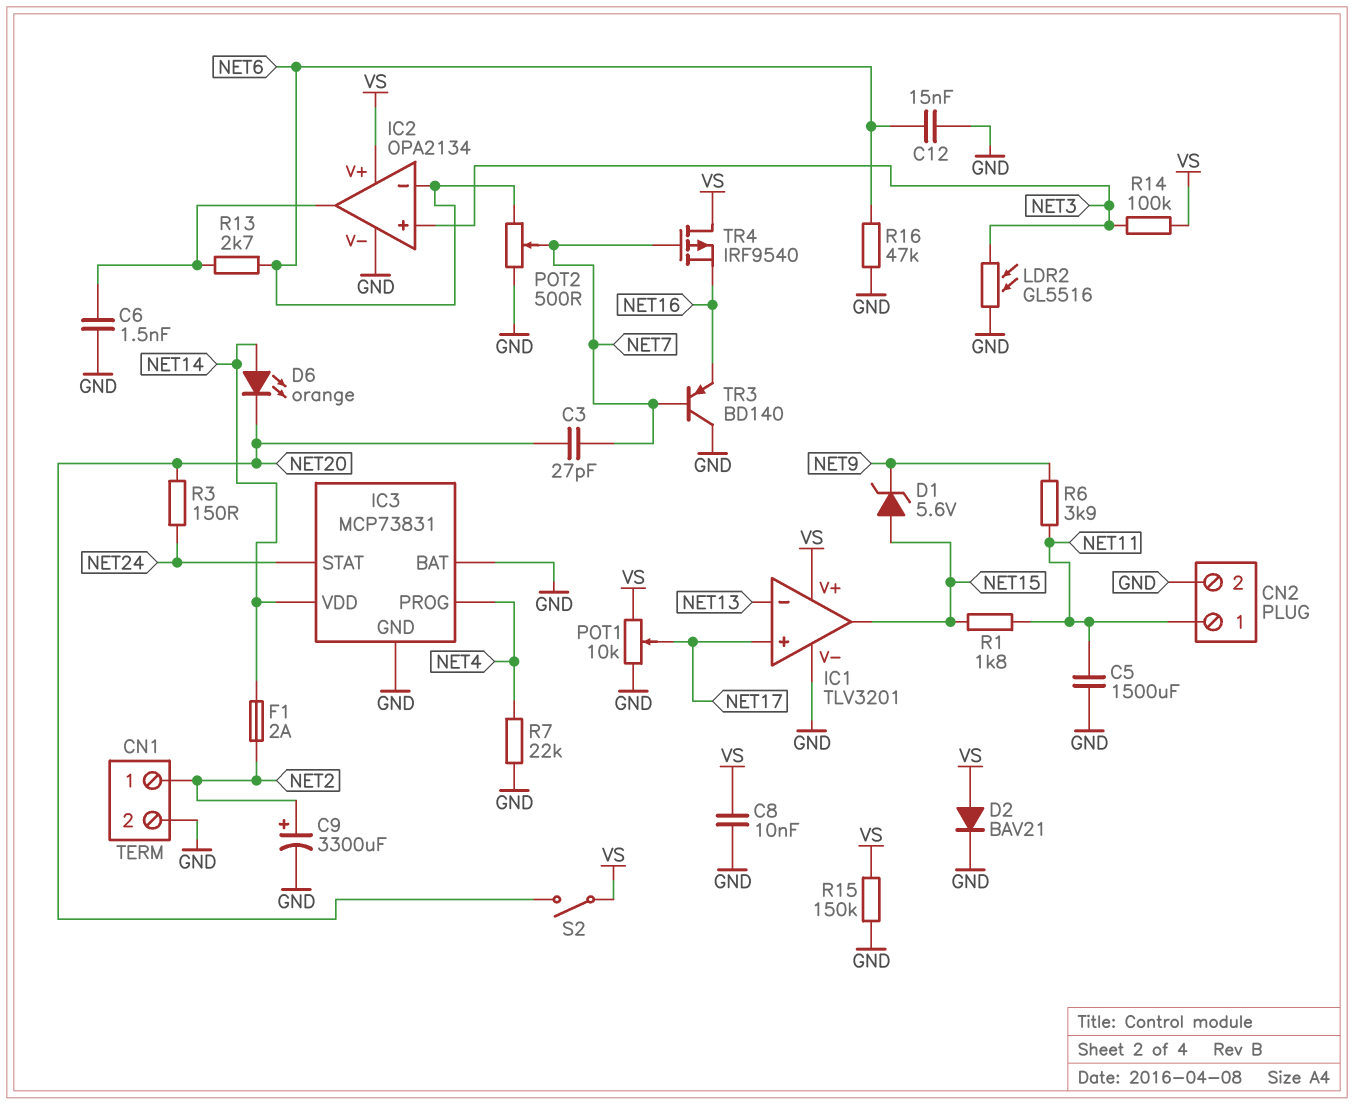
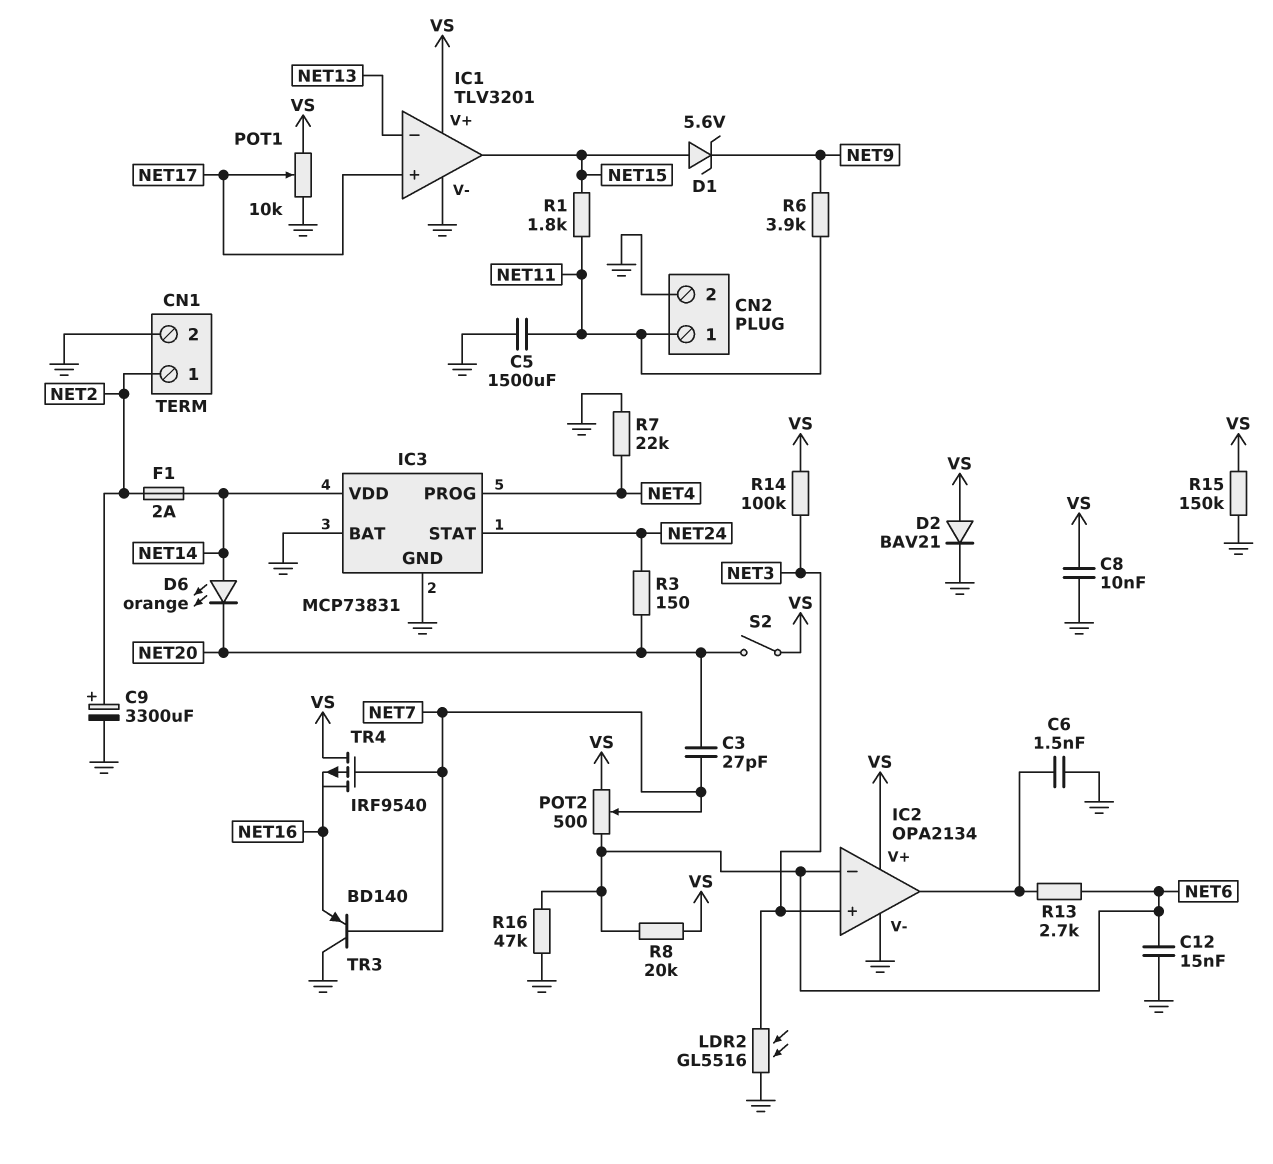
POT2: 500 (GND, NET6, wiper NET7) -> 500 (NET6, VS, wiper NET7)
R8: none -> 20k (NET6, VS)

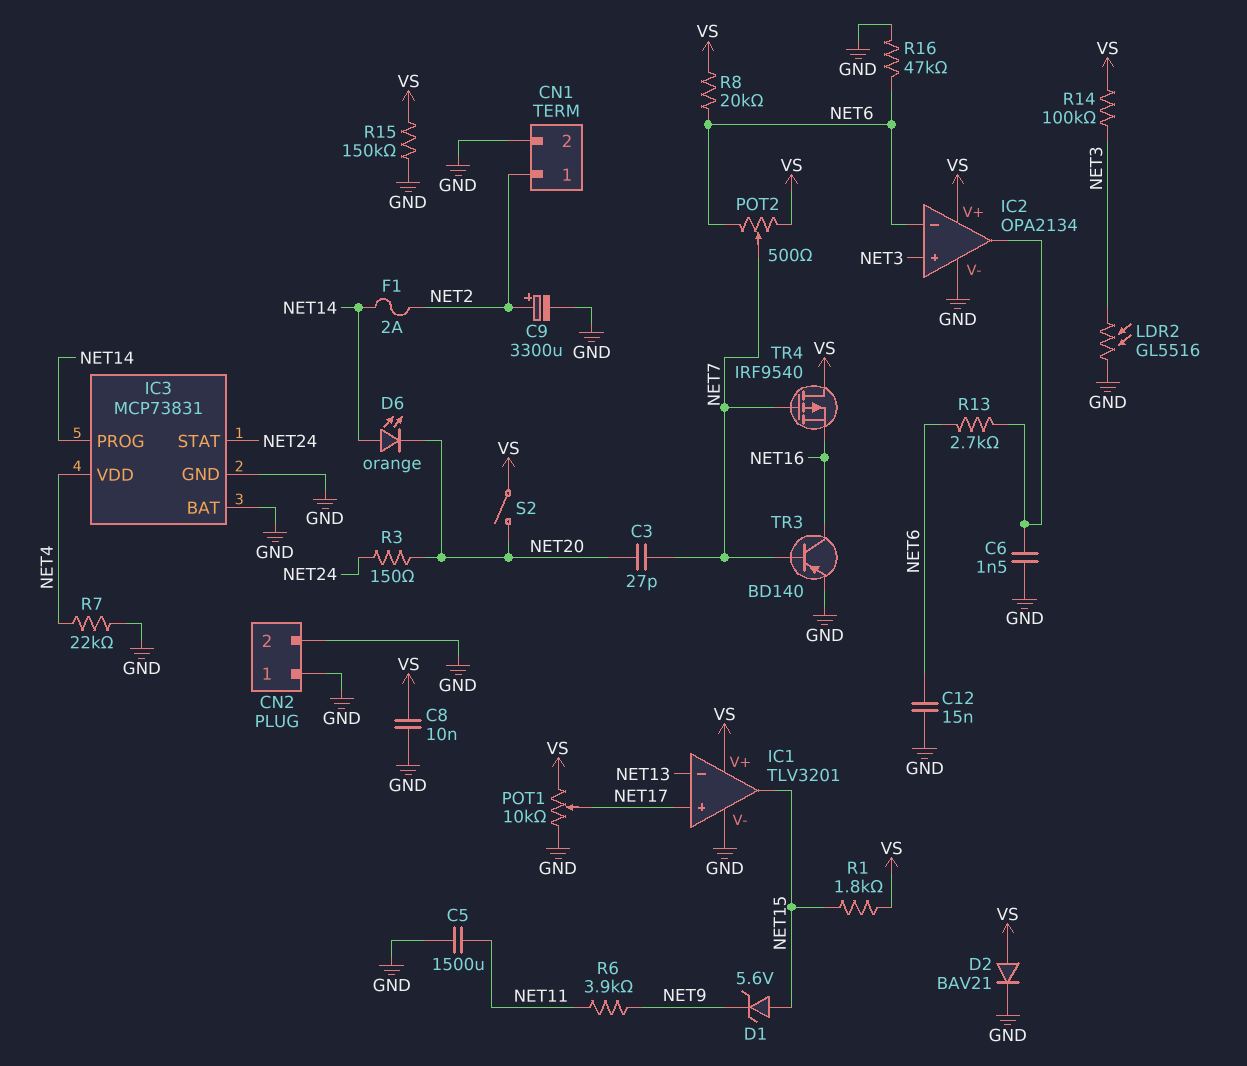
CN2 pin 1: NET11 -> GND
IC3 pin PROG: NET4 -> NET14
IC3 pin VDD: NET14 -> NET4
R1: 1.8k (NET11, NET15) -> 1.8k (NET15, VS)
TR3: PNP BD140 (B NET7, C GND, E NET16) -> PNP BD140 (B NET7, C NET16, E GND)

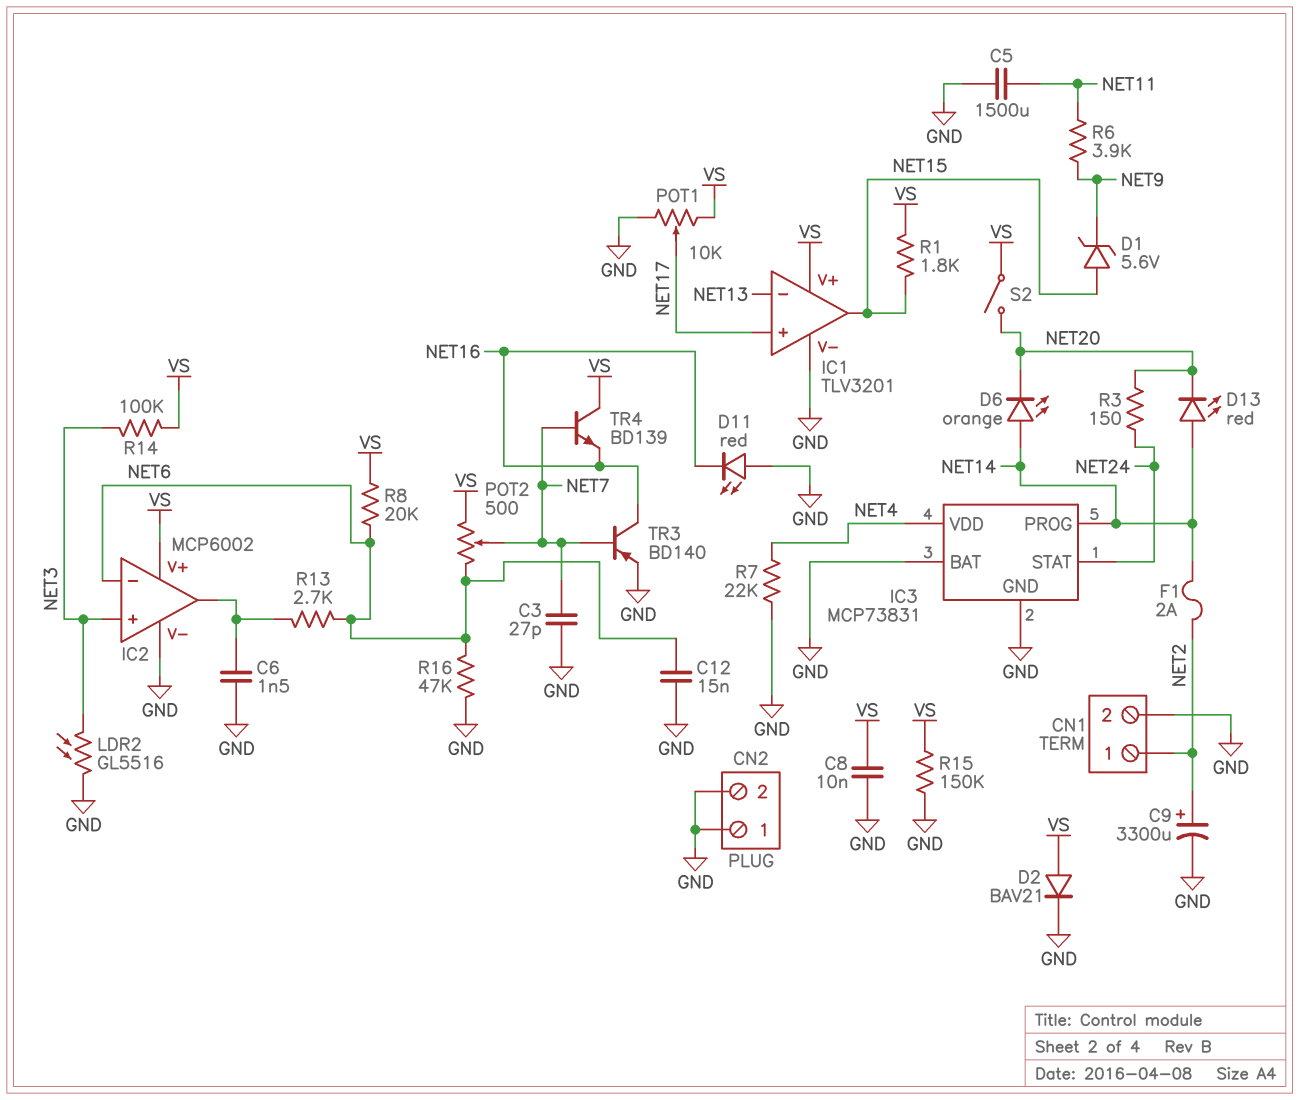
C3: 27pF (NET7, NET20) -> 27pF (GND, NET7)
D11: none -> LED red (A GND, K NET16)
D13: none -> LED red (A NET14, K NET20)
IC2: OPA2134 -> MCP6002
TR4: PMOS IRF9540 (G NET7, D VS, S NET16) -> NPN BD139 (B NET7, C VS, E NET16)

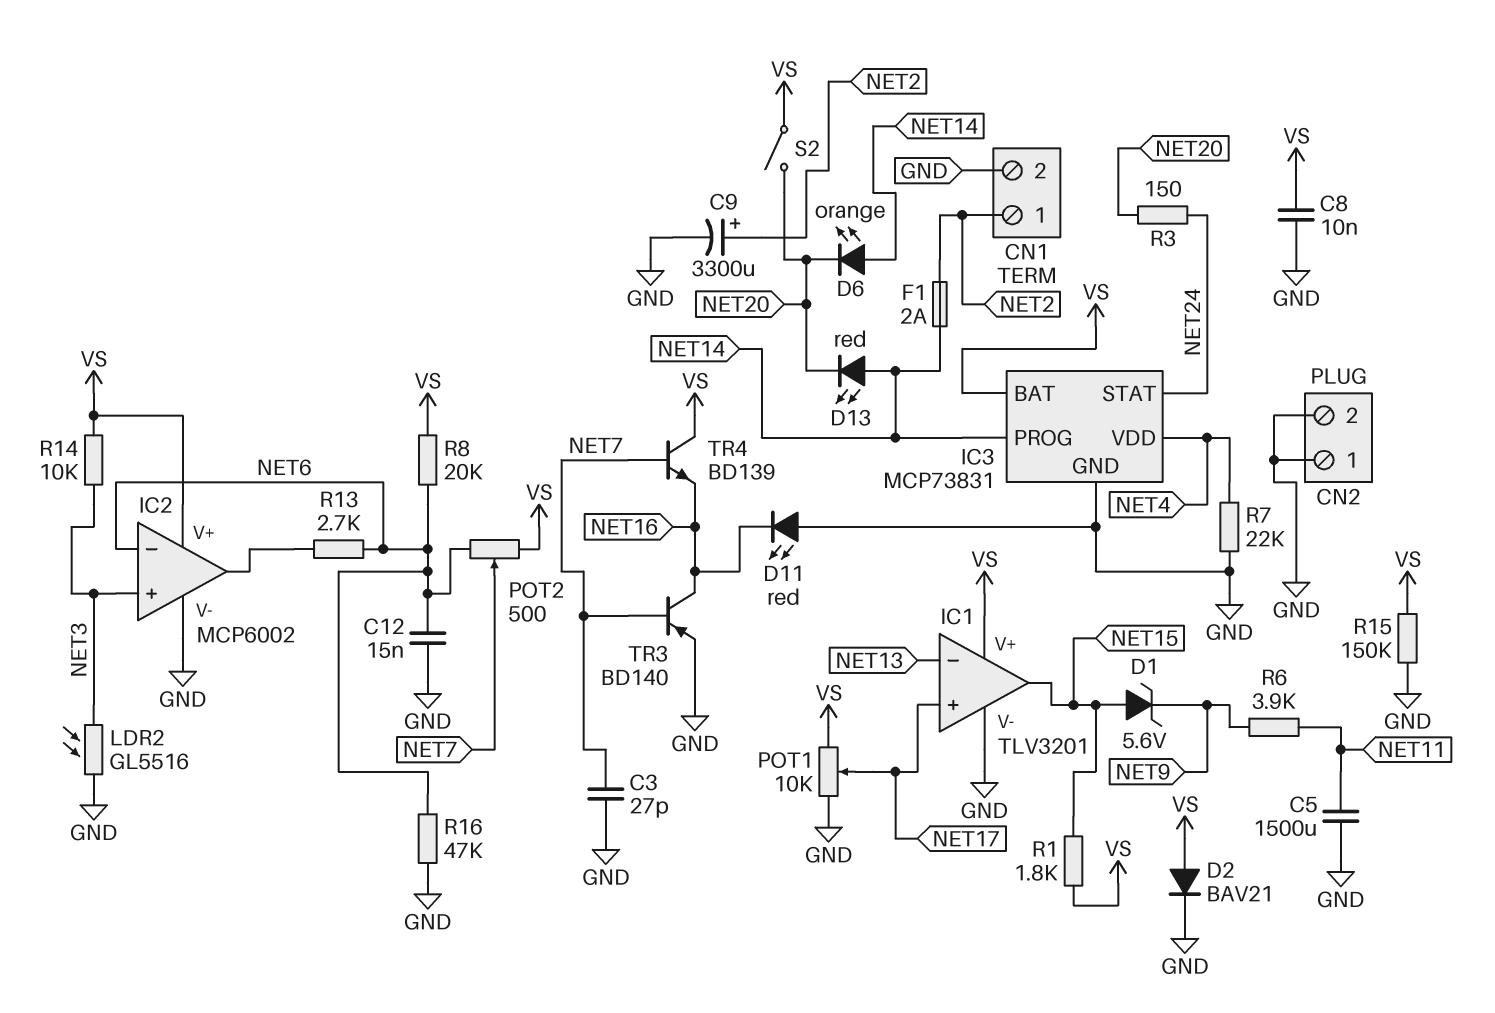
C6: 1.5nF (GND, IC2/out) -> none
IC3 pin BAT: GND -> VS
R14: 100k (NET3, VS) -> 10k (NET3, VS)

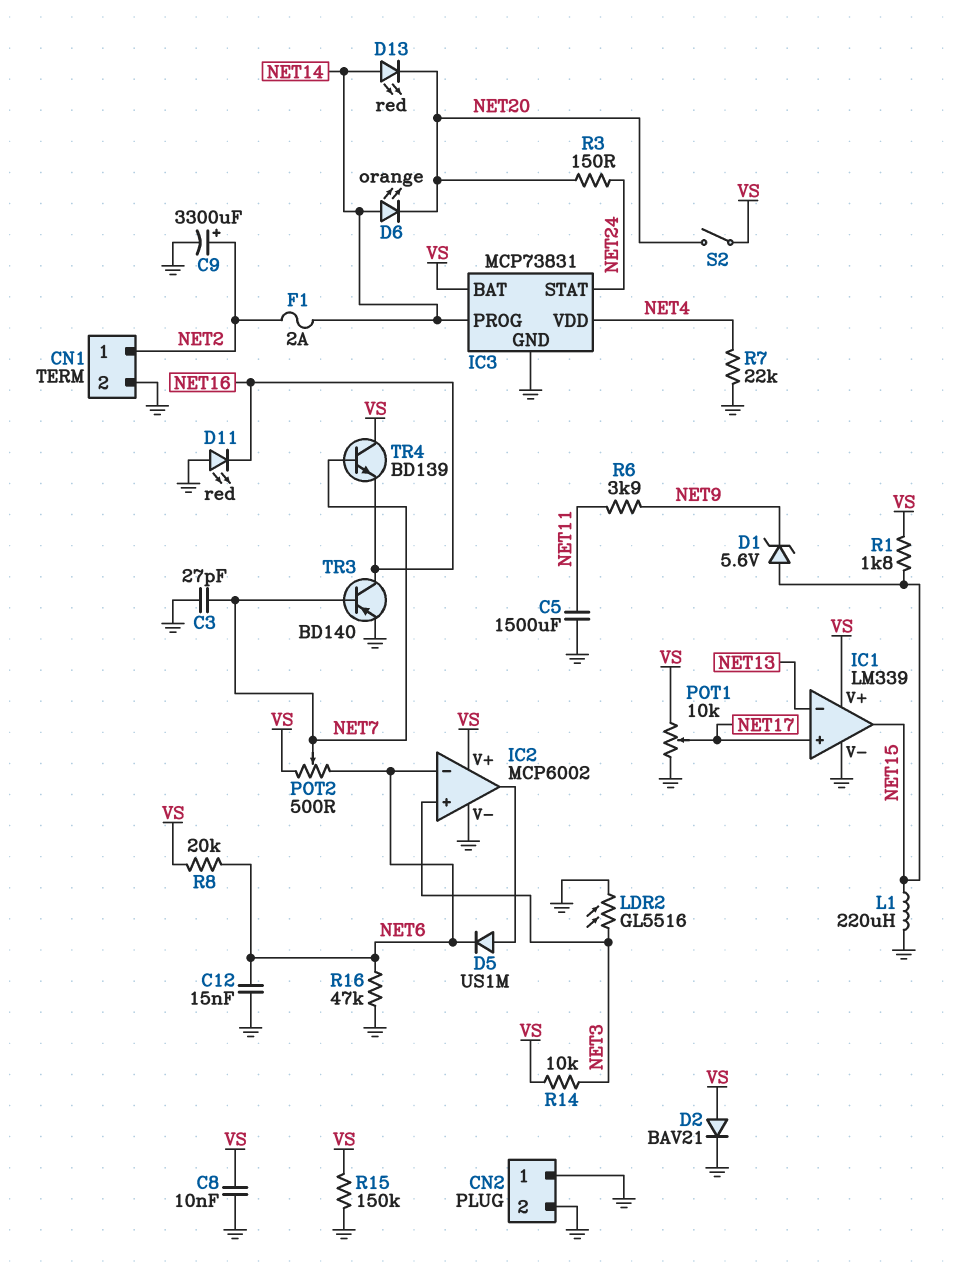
D5: none -> diode US1M (A IC2/out, K NET6)
IC1: TLV3201 -> LM339
L1: none -> 220uH (GND, NET15)
R13: 2.7k (IC2/out, NET6) -> none

